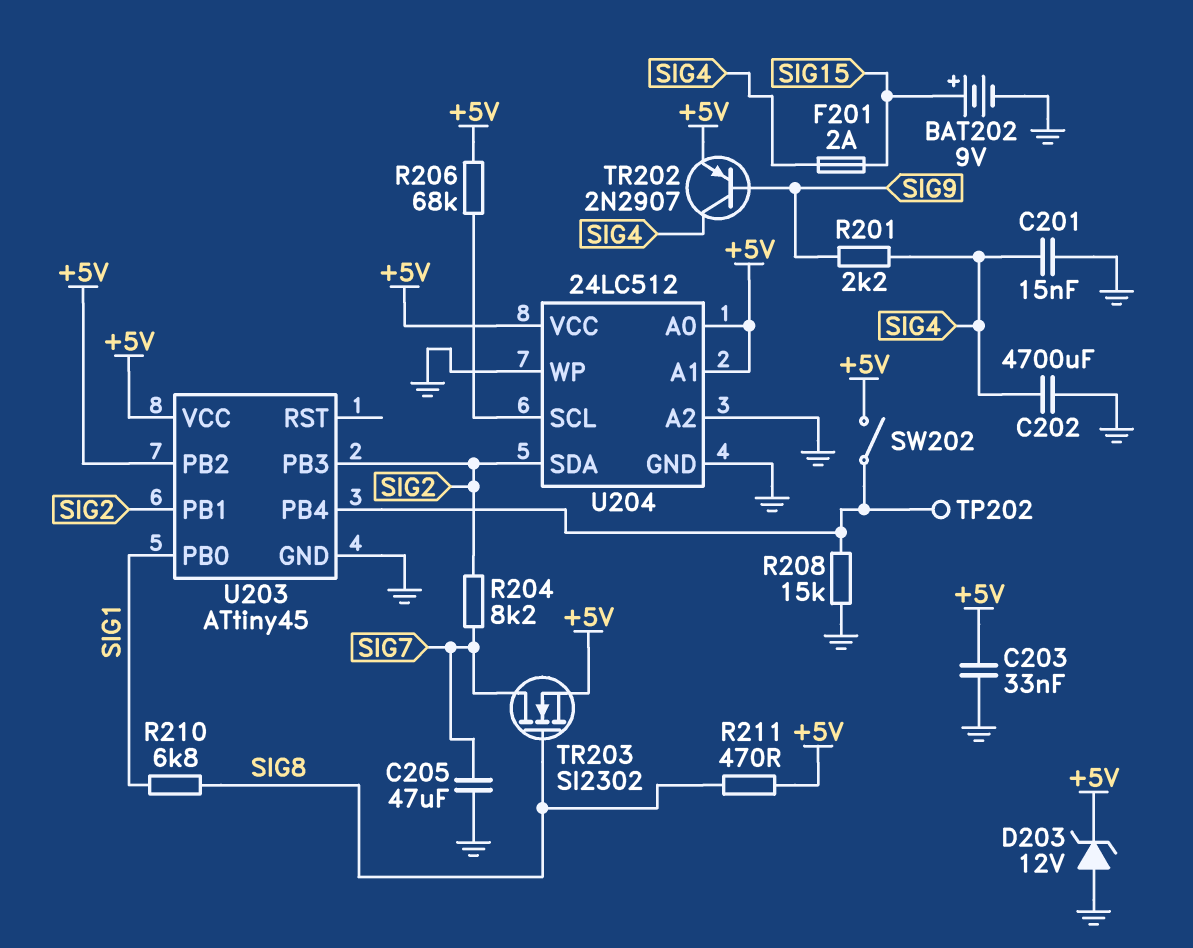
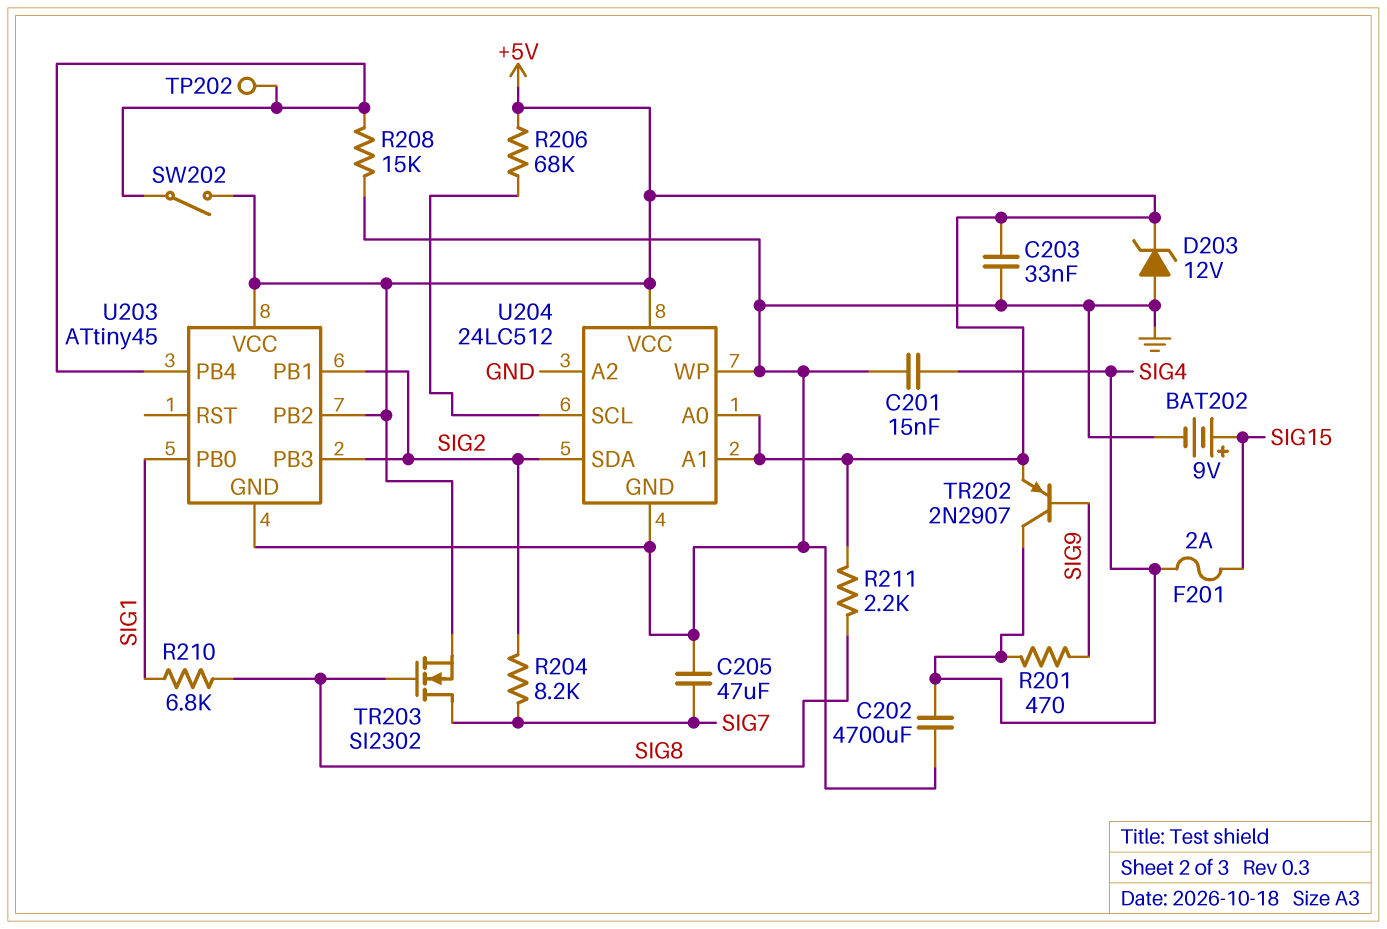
R201: 2.2k (SIG4, SIG9) -> 470 (SIG4, SIG9)
R211: 470 (+5V, SIG8) -> 2.2k (+5V, SIG8)

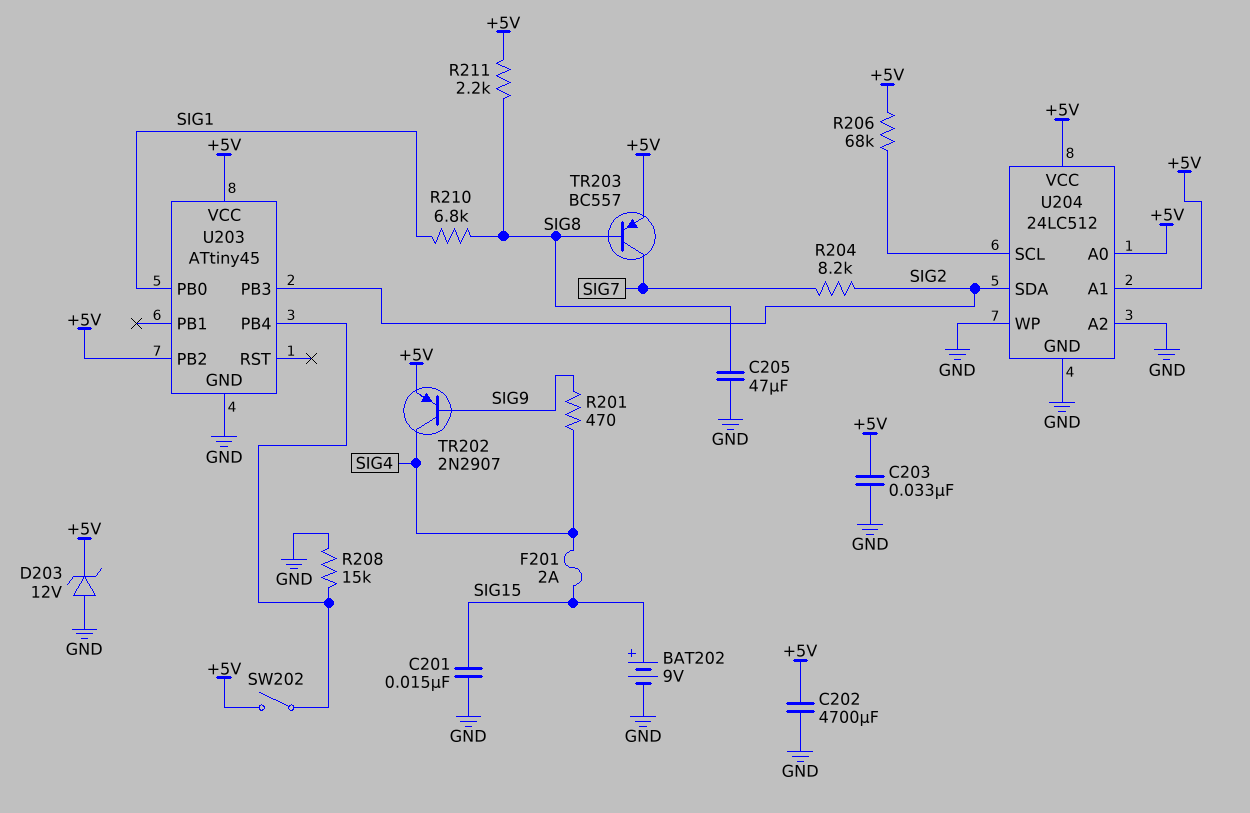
C201: 15nF (GND, SIG4) -> 15nF (GND, SIG15)
C202: 4700uF (GND, SIG4) -> 4700uF (+5V, GND)
C205: 47uF (GND, SIG7) -> 47uF (GND, SIG8)
TP202: test point (U203/PB4) -> none
TR203: NMOS SI2302 (G SIG8, D SIG7, S +5V) -> PNP BC557 (B SIG8, C SIG7, E +5V)
U203 pin PB1: SIG2 -> none

